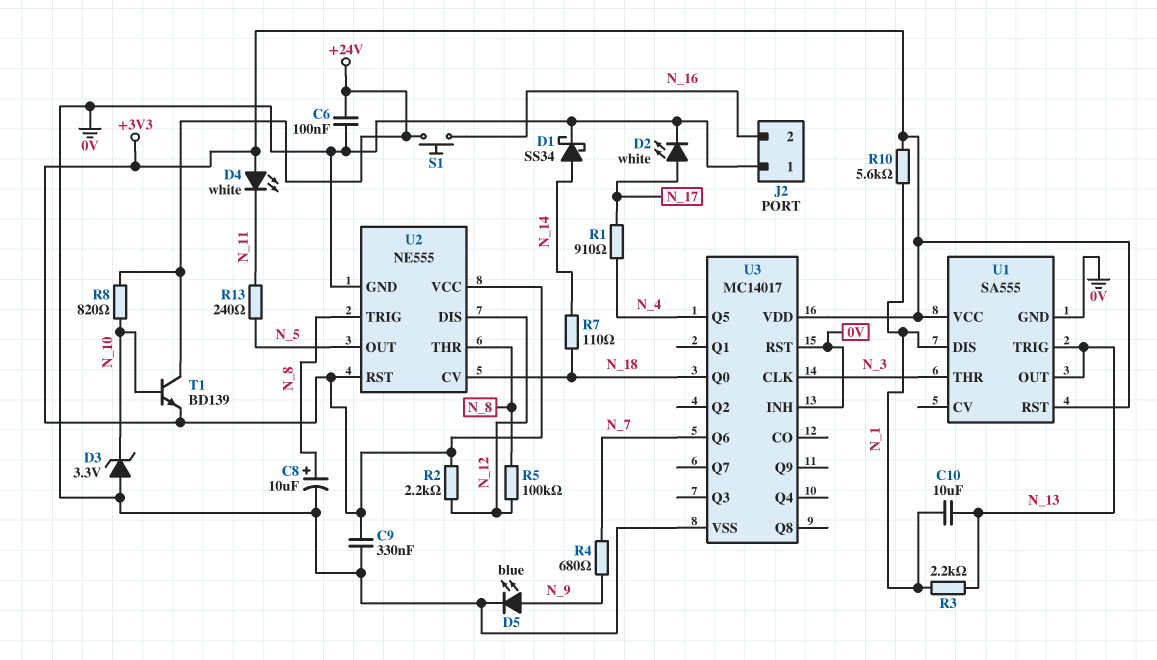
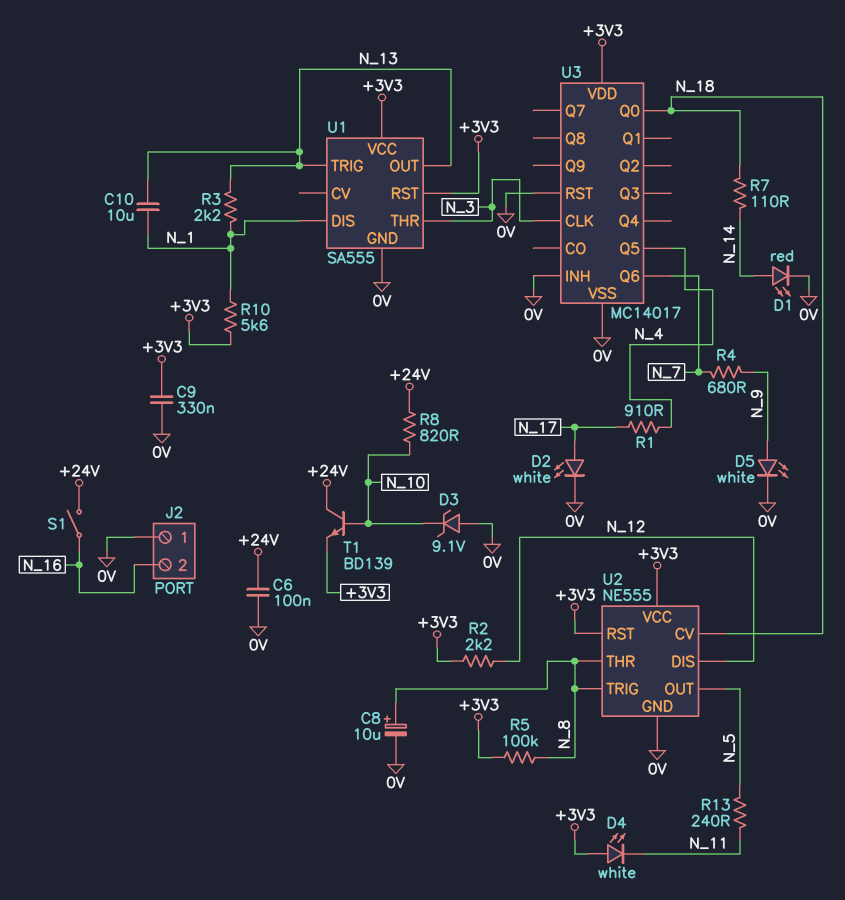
D1: schottky SS34 (A N_14, K 0V) -> LED red (A N_14, K 0V)
D3: zener 3.3V (A 0V, K N_10) -> zener 9.1V (A 0V, K N_10)
D5: LED blue (A N_9, K 0V) -> LED white (A N_9, K 0V)
R5: 100k (N_8, N_12) -> 100k (+3V3, N_8)
S1: button (+24V, N_16) -> switch (+24V, N_16)

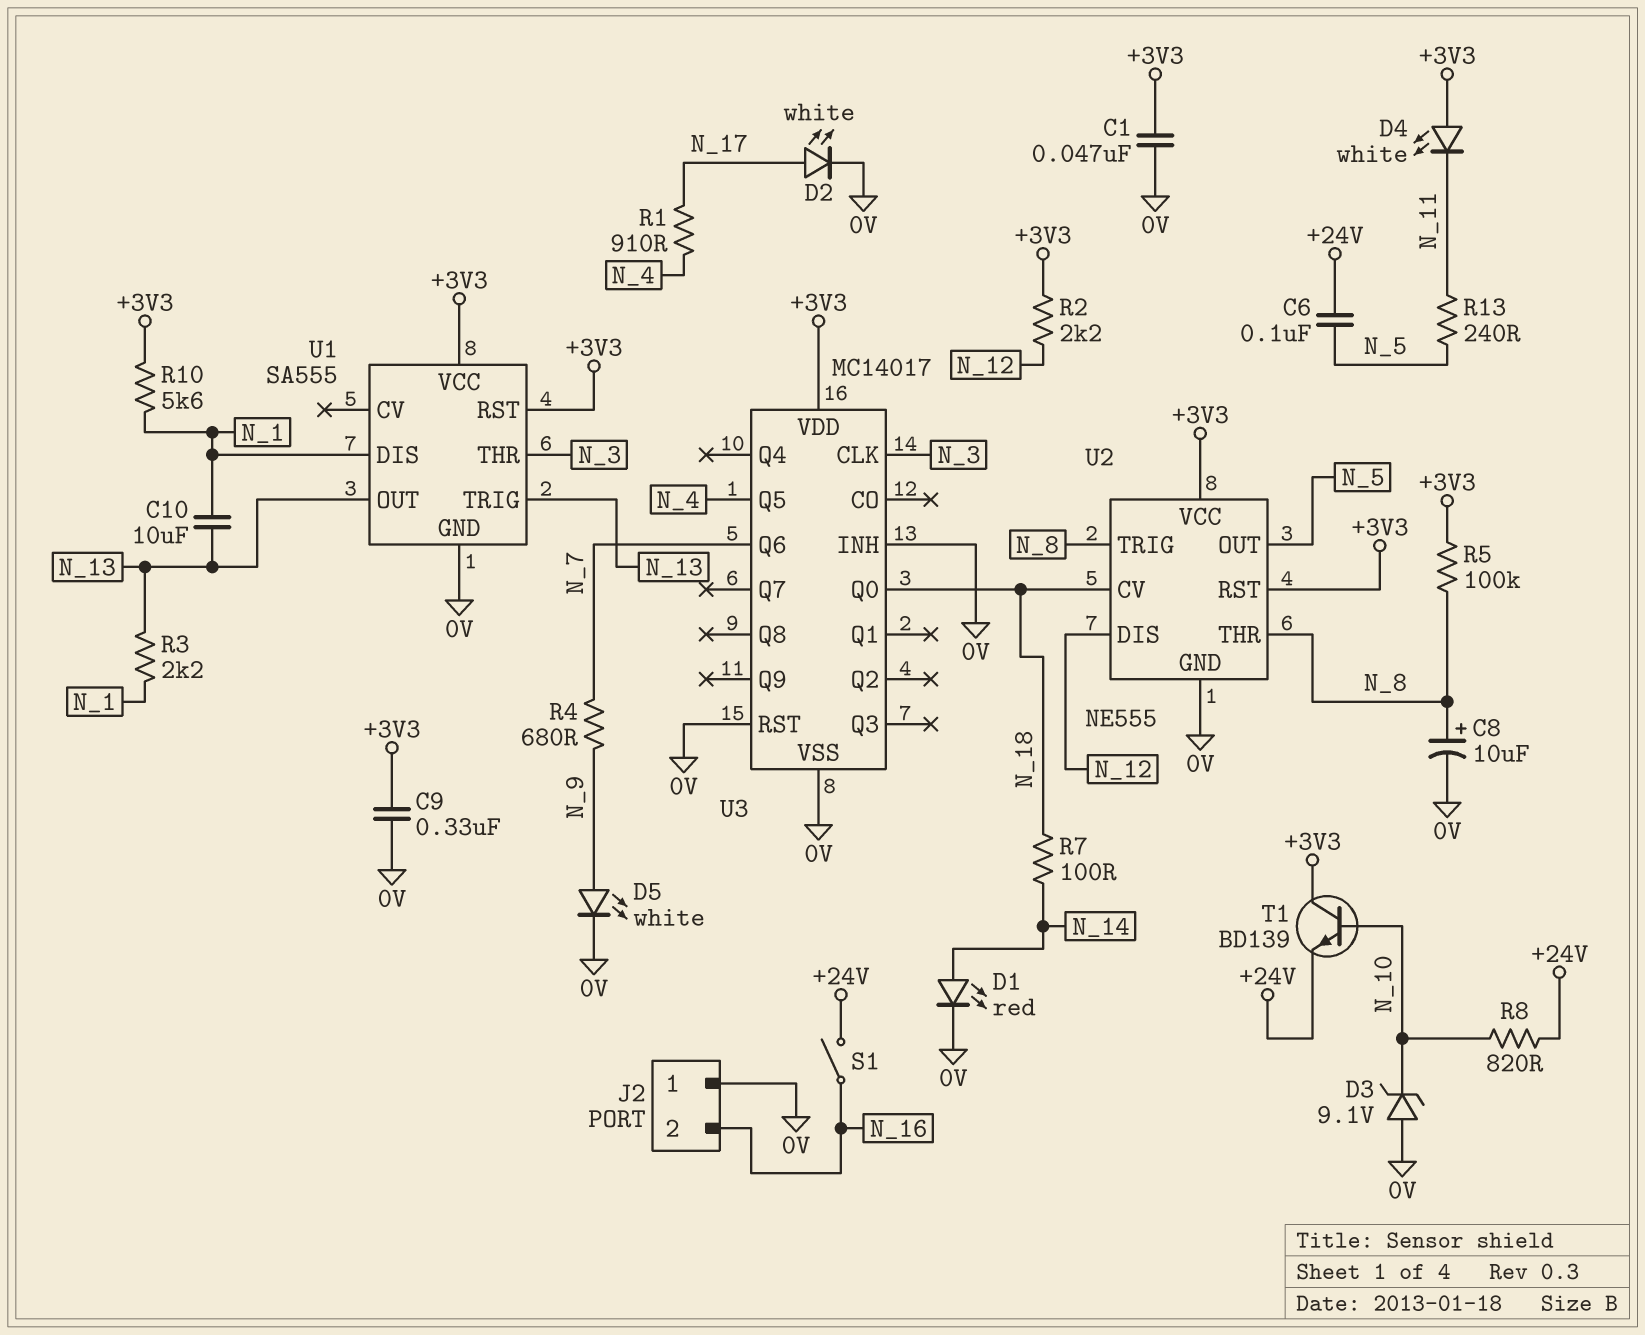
C1: none -> 47nF (+3V3, 0V)
C6: 100nF (+24V, 0V) -> 100nF (+24V, N_5)
R7: 110 (N_14, N_18) -> 100 (N_14, N_18)
T1: NPN BD139 (B N_10, C +24V, E +3V3) -> NPN BD139 (B N_10, C +3V3, E +24V)

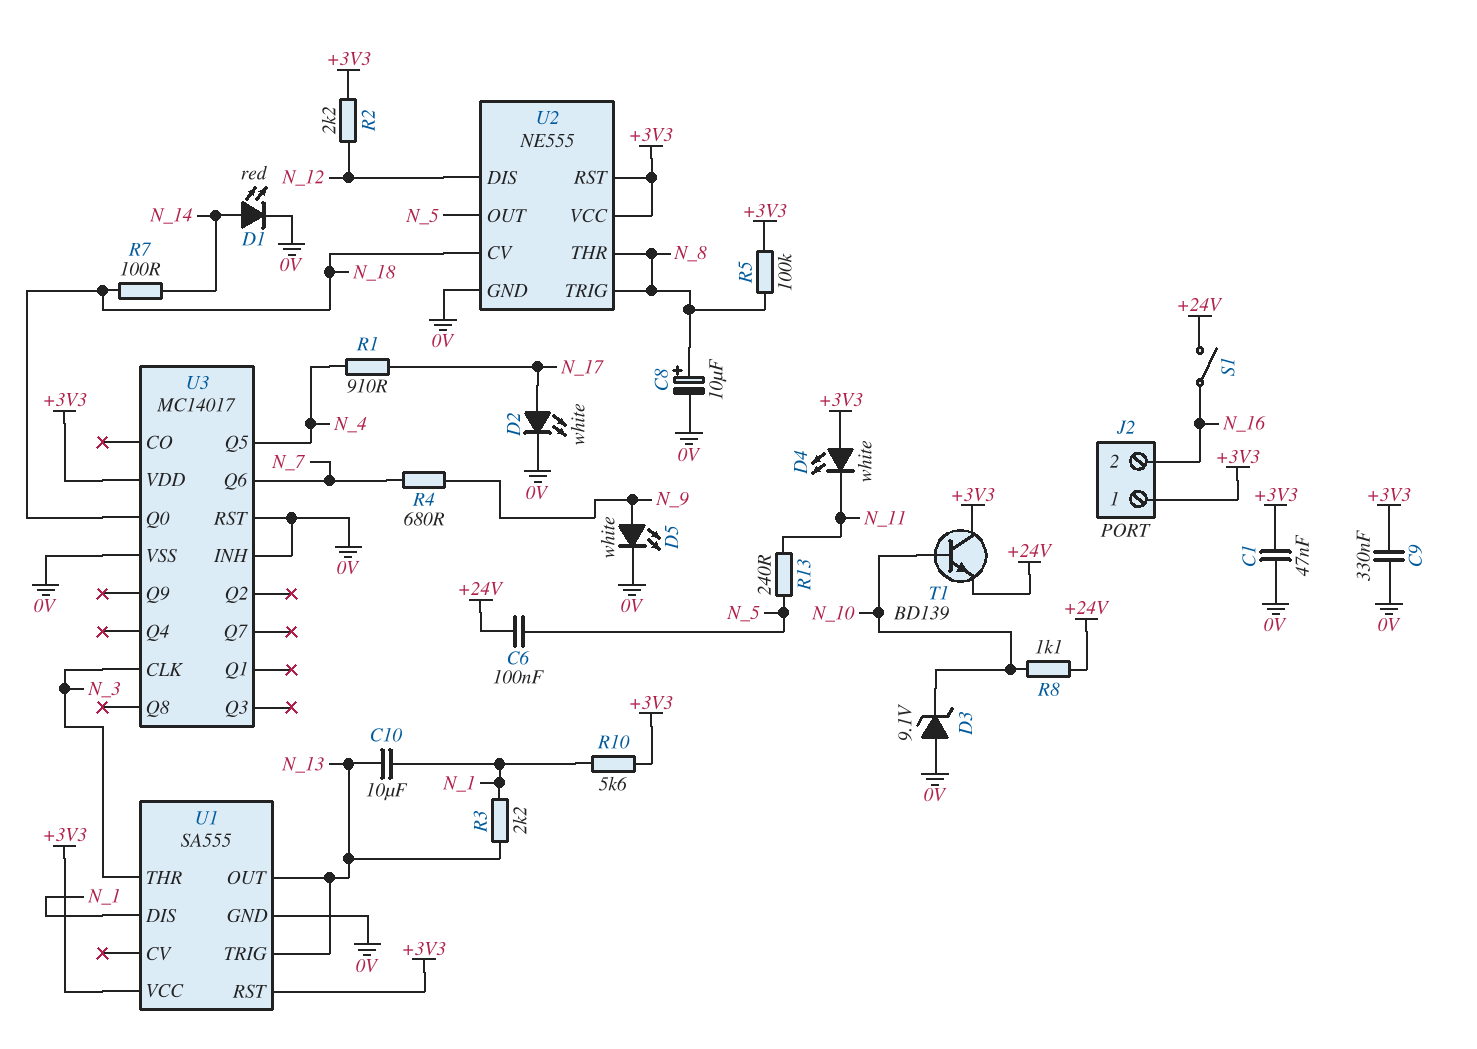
J2 pin 1: 0V -> +3V3
R8: 820 (+24V, N_10) -> 1.1k (+24V, N_10)

